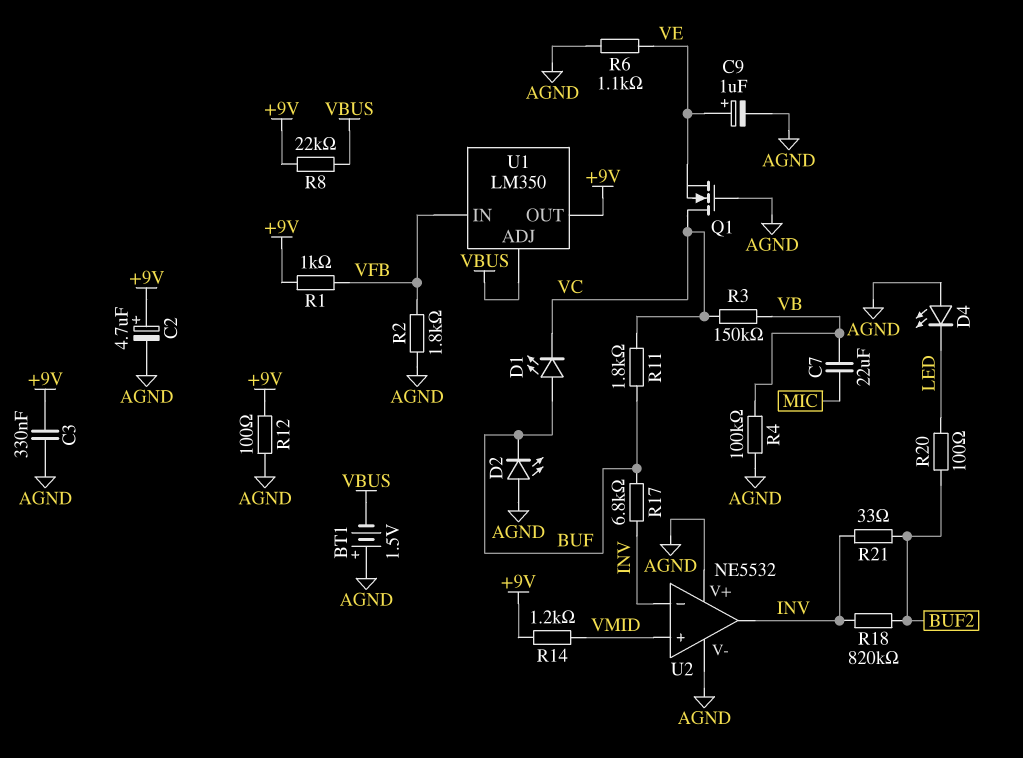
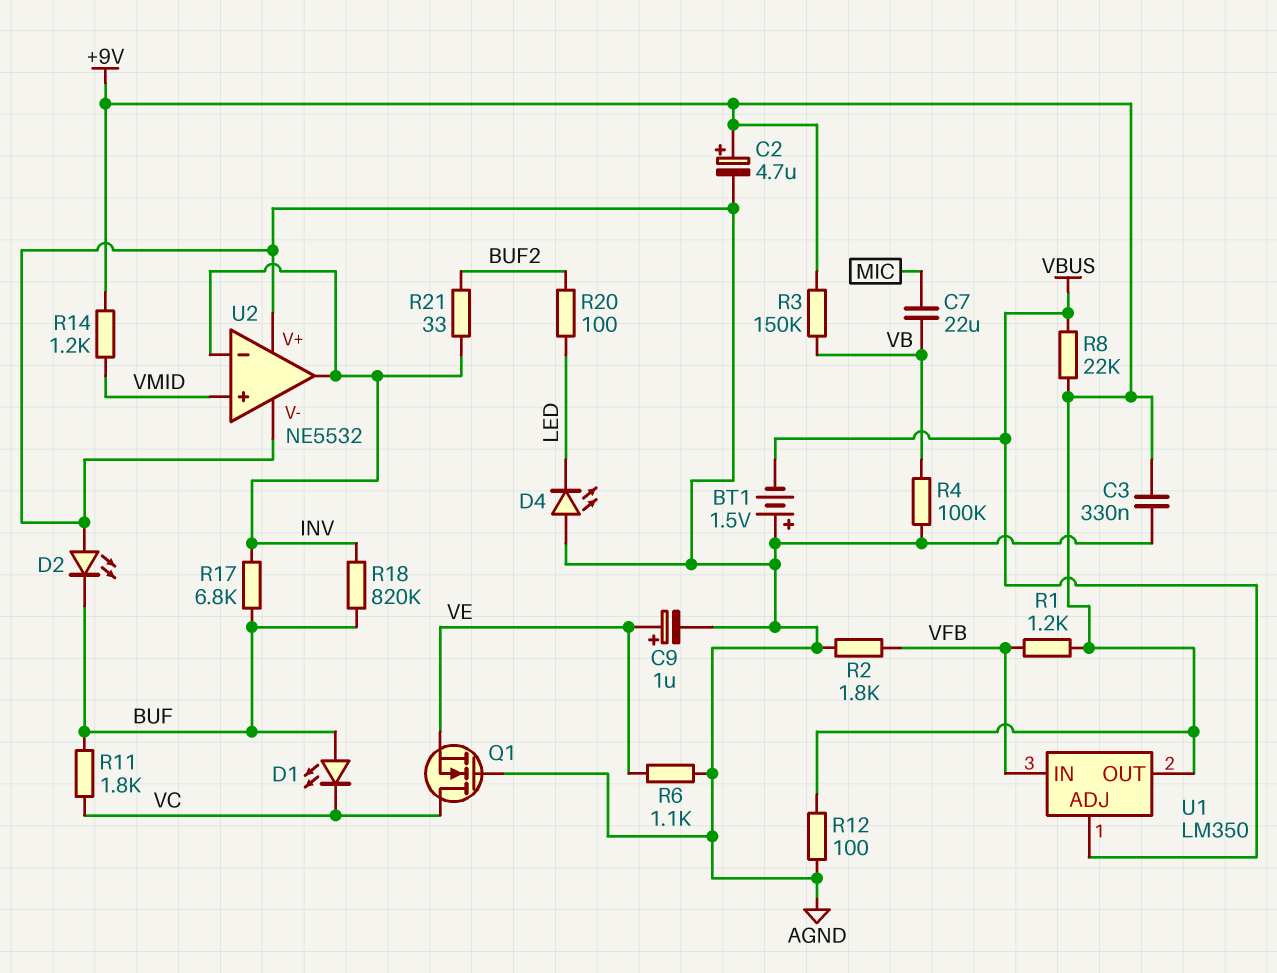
R1: 1k (+9V, VFB) -> 1.2k (+9V, VFB)
R3: 150k (VB, VC) -> 150k (+9V, VB)
R18: 820k (BUF2, INV) -> 820k (BUF, INV)

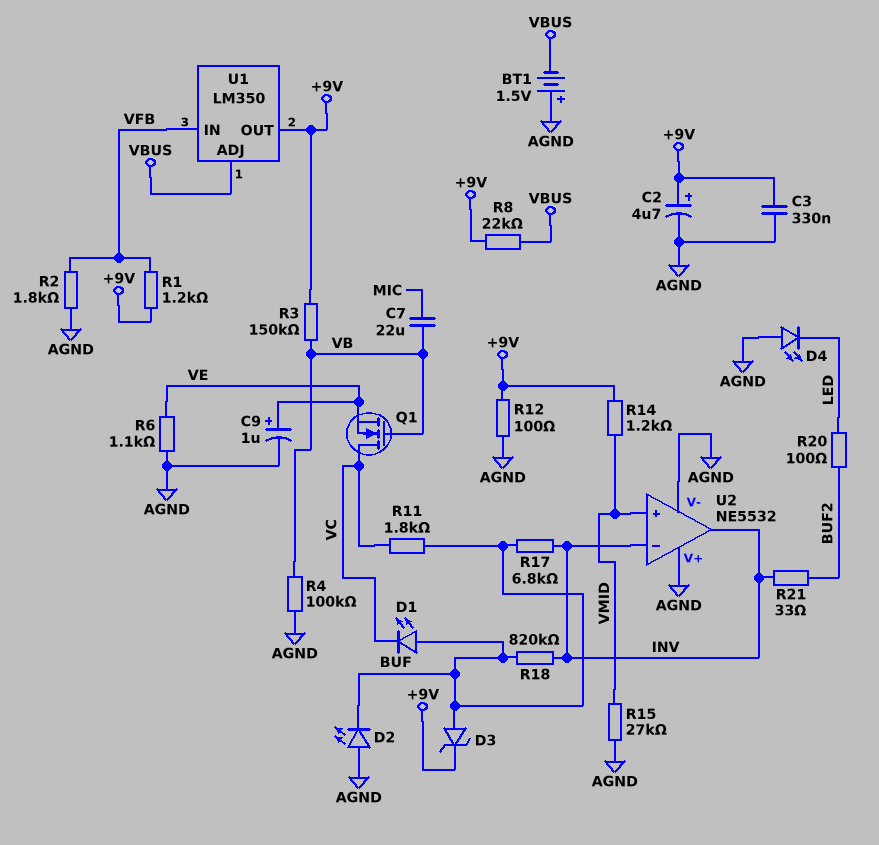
D3: none -> zener (A BUF, K +9V)
Q1: NMOS (G AGND, D VC, S VE) -> NMOS (G VB, D VC, S VE)
R15: none -> 27k (AGND, VMID)

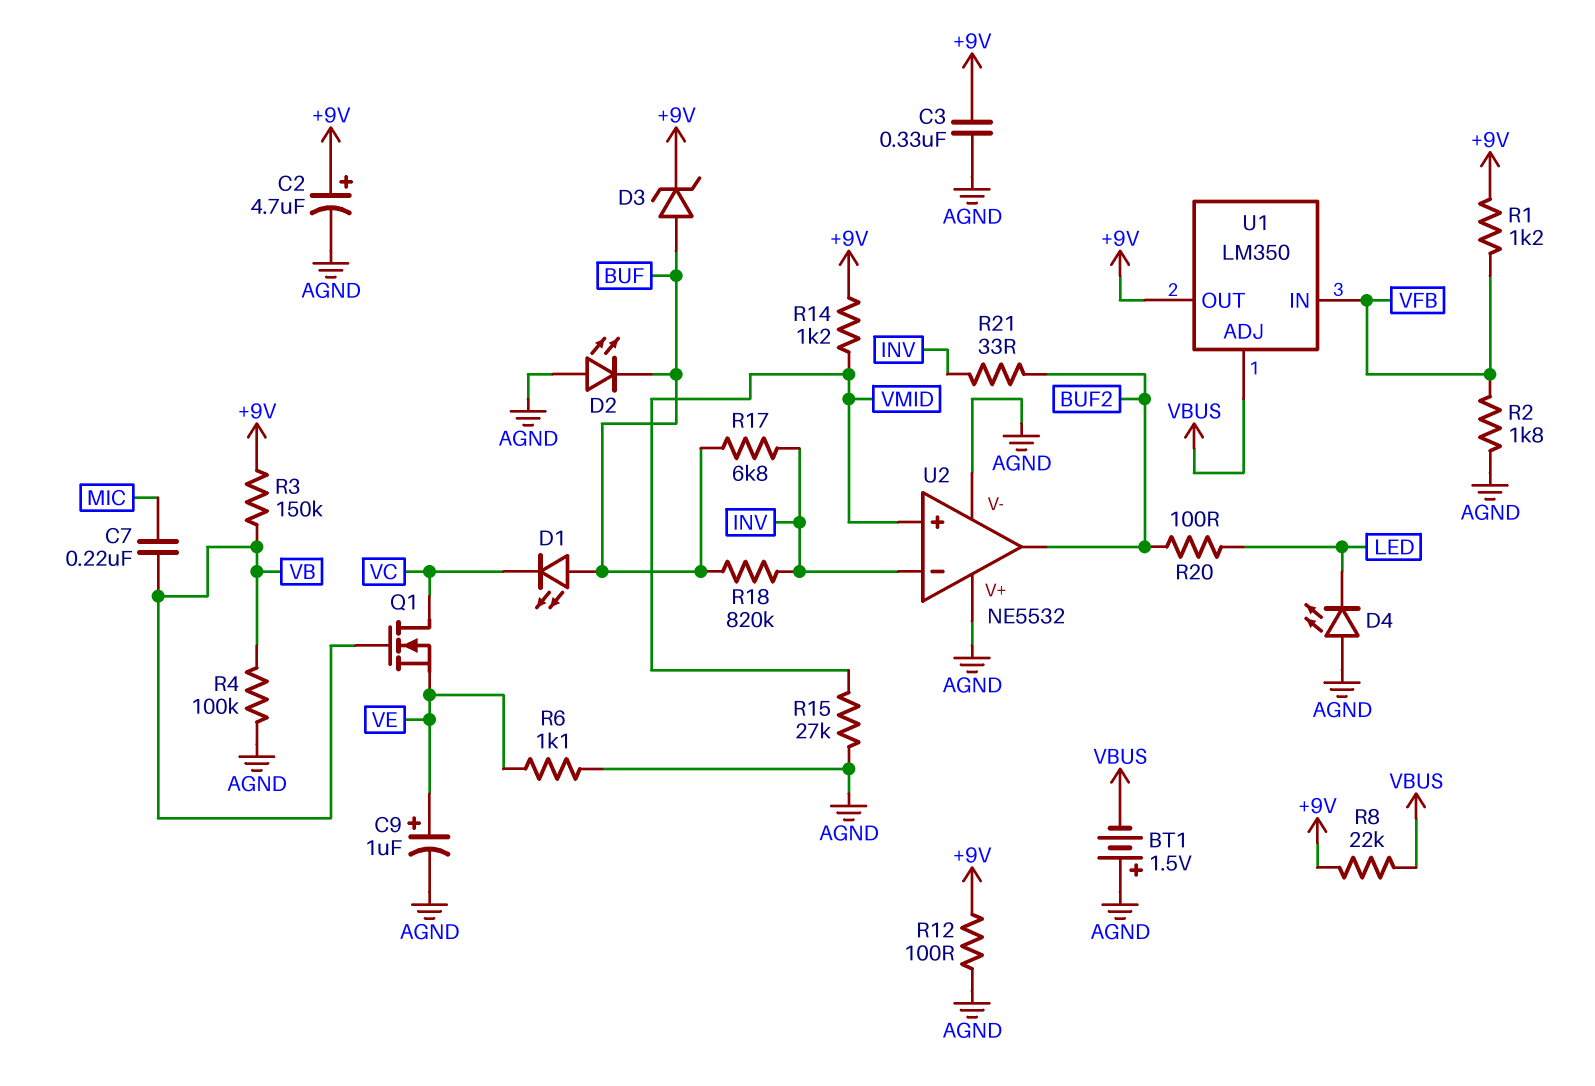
C7: 22uF (MIC, VB) -> 220nF (MIC, VB)
R11: 1.8k (BUF, VC) -> none
U2 pin out: INV -> BUF2

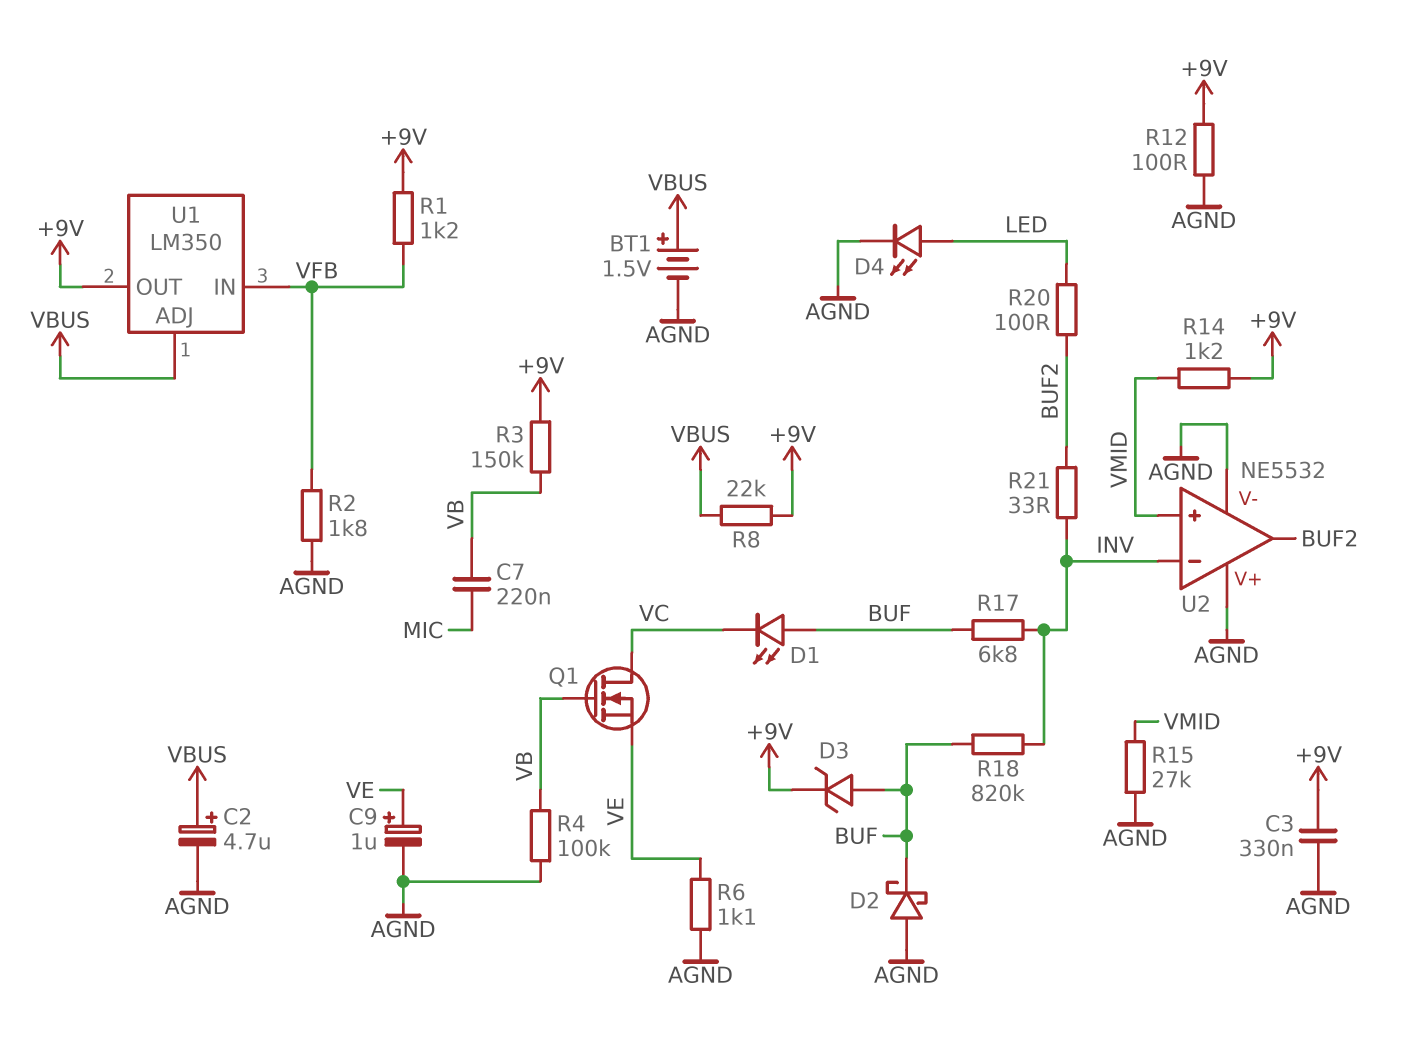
BT1: 1.5V (plus AGND, minus VBUS) -> 1.5V (plus VBUS, minus AGND)
C2: 4.7uF (plus +9V, minus AGND) -> 4.7uF (plus VBUS, minus AGND)
D2: LED (A AGND, K BUF) -> schottky (A AGND, K BUF)
D4: LED (A AGND, K LED) -> LED (A LED, K AGND)

